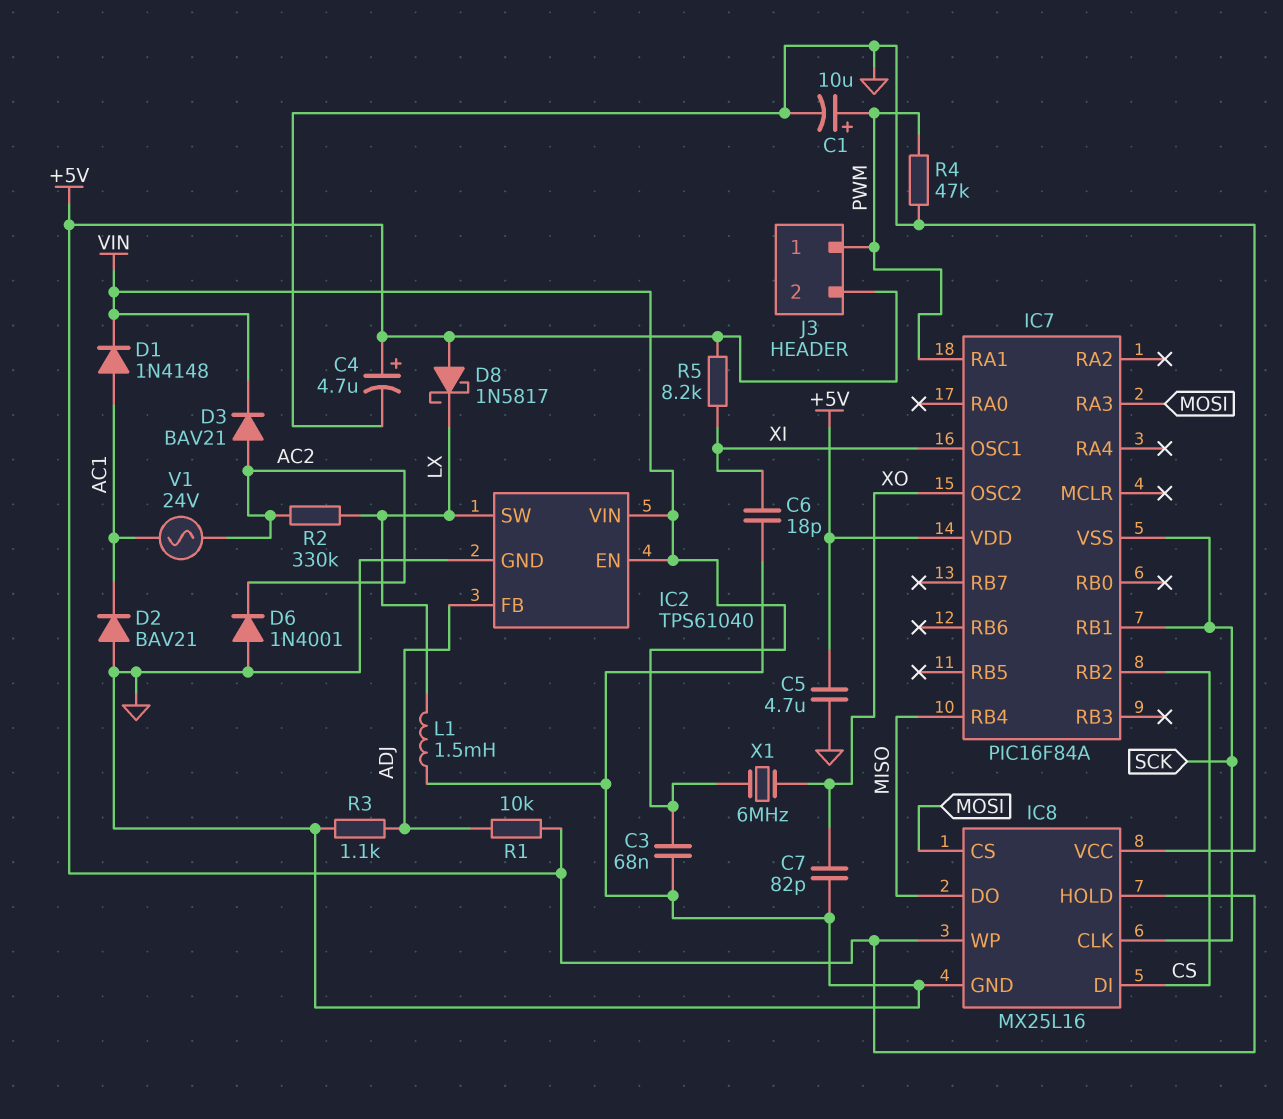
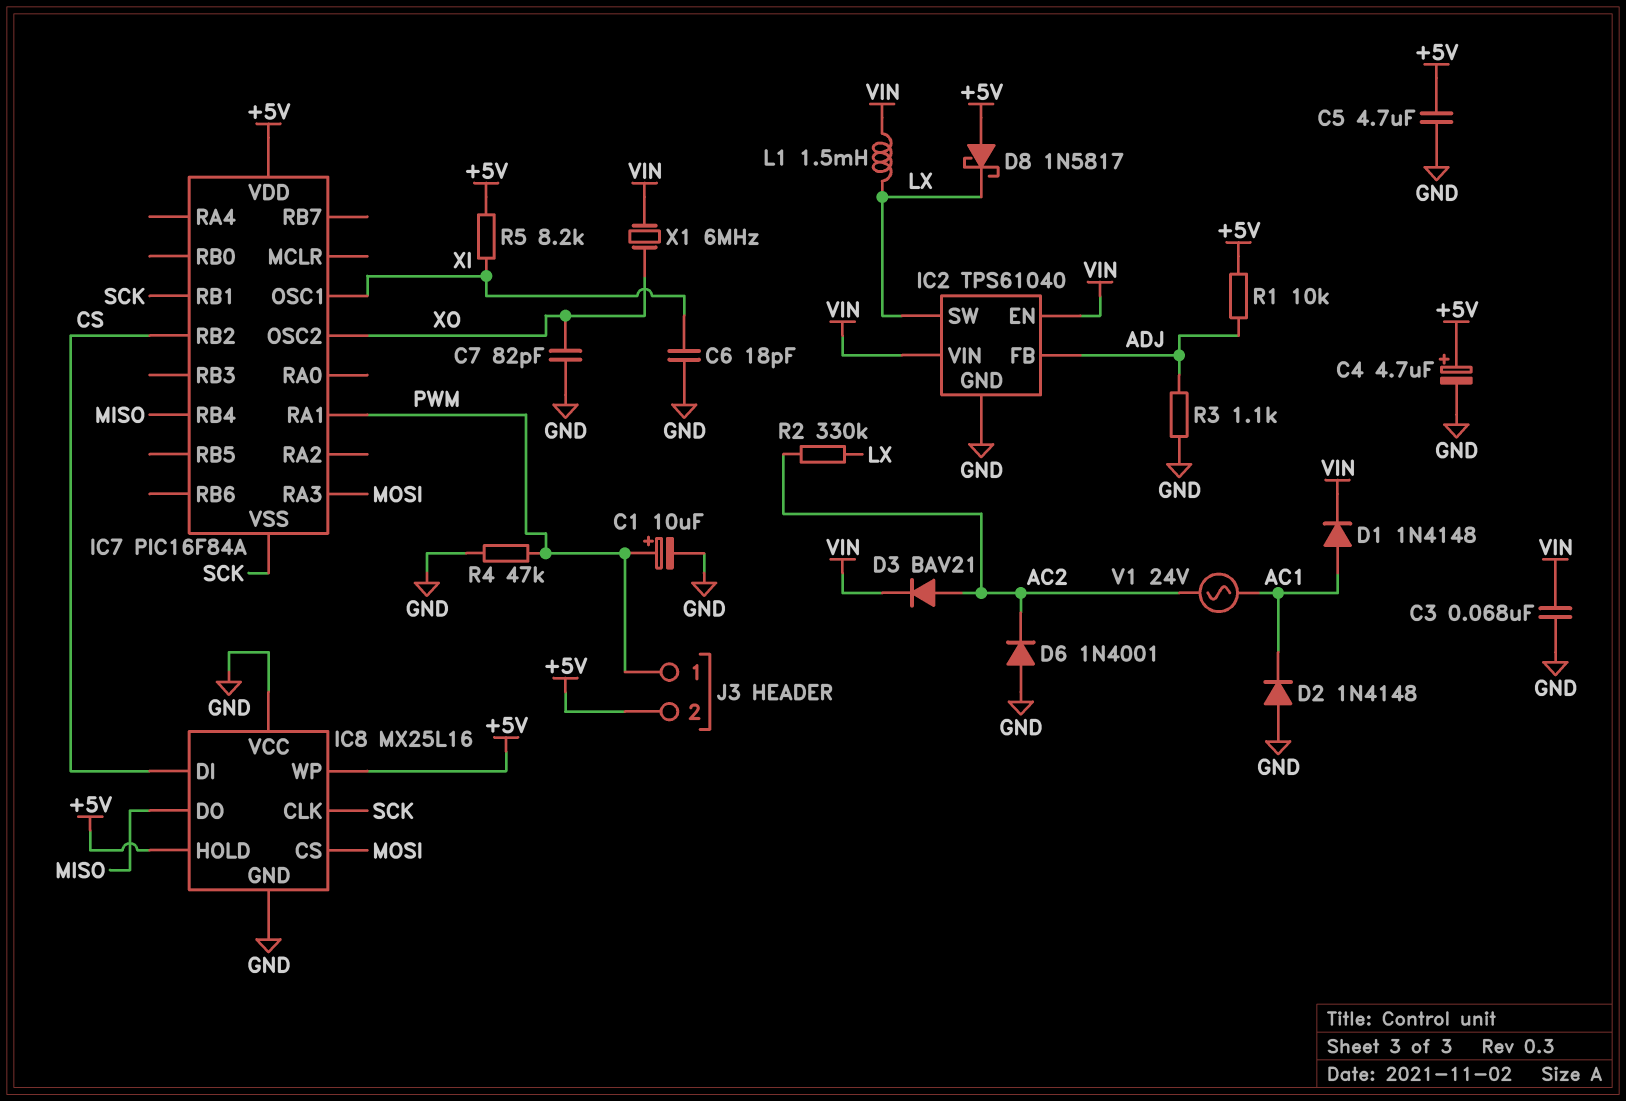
D2: diode BAV21 (A GND, K AC1) -> diode 1N4148 (A GND, K AC1)
L1: 1.5mH (GND, LX) -> 1.5mH (LX, VIN)

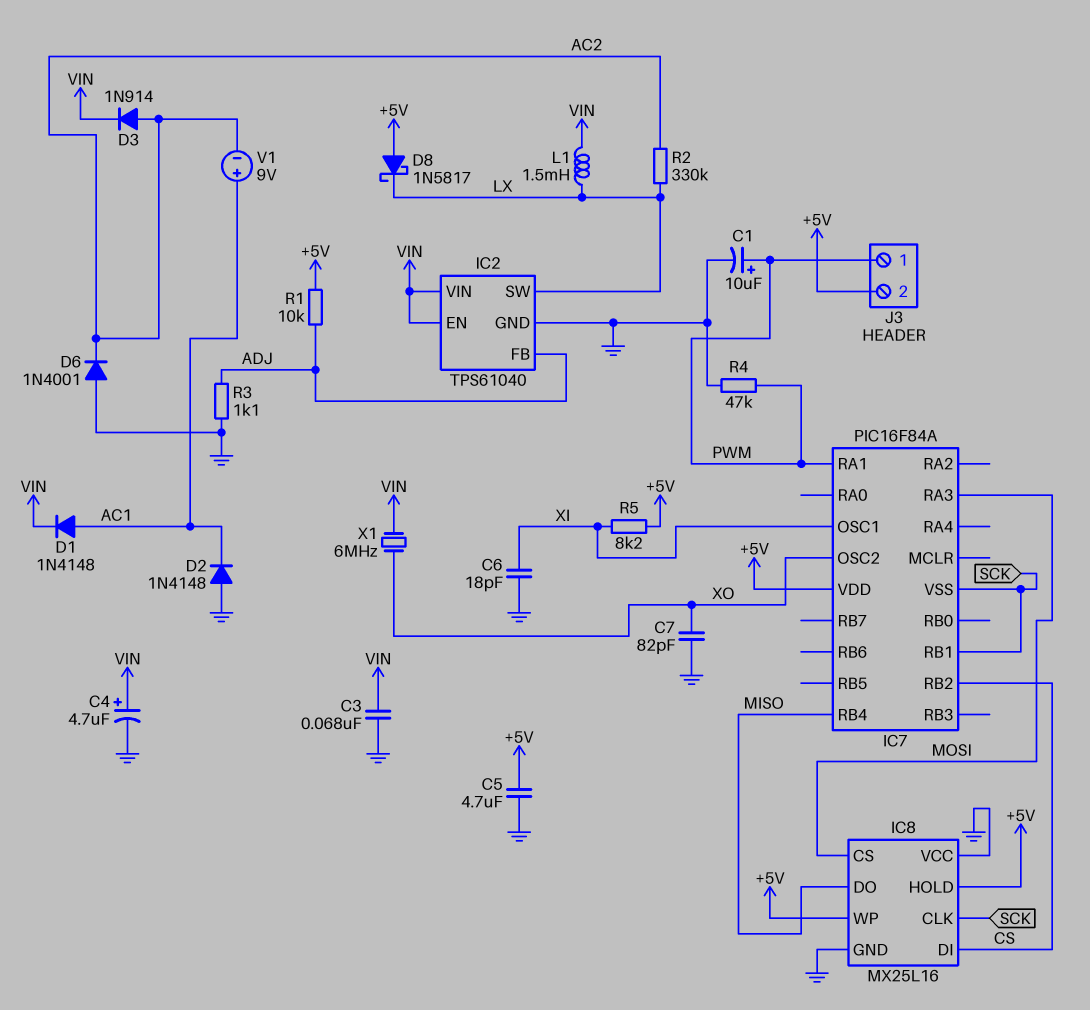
C4: 4.7uF (plus +5V, minus GND) -> 4.7uF (plus VIN, minus GND)
D3: diode BAV21 (A AC2, K VIN) -> diode 1N914 (A AC2, K VIN)
V1: AC 24V (AC1, AC2) -> 9V (plus AC1, minus AC2)

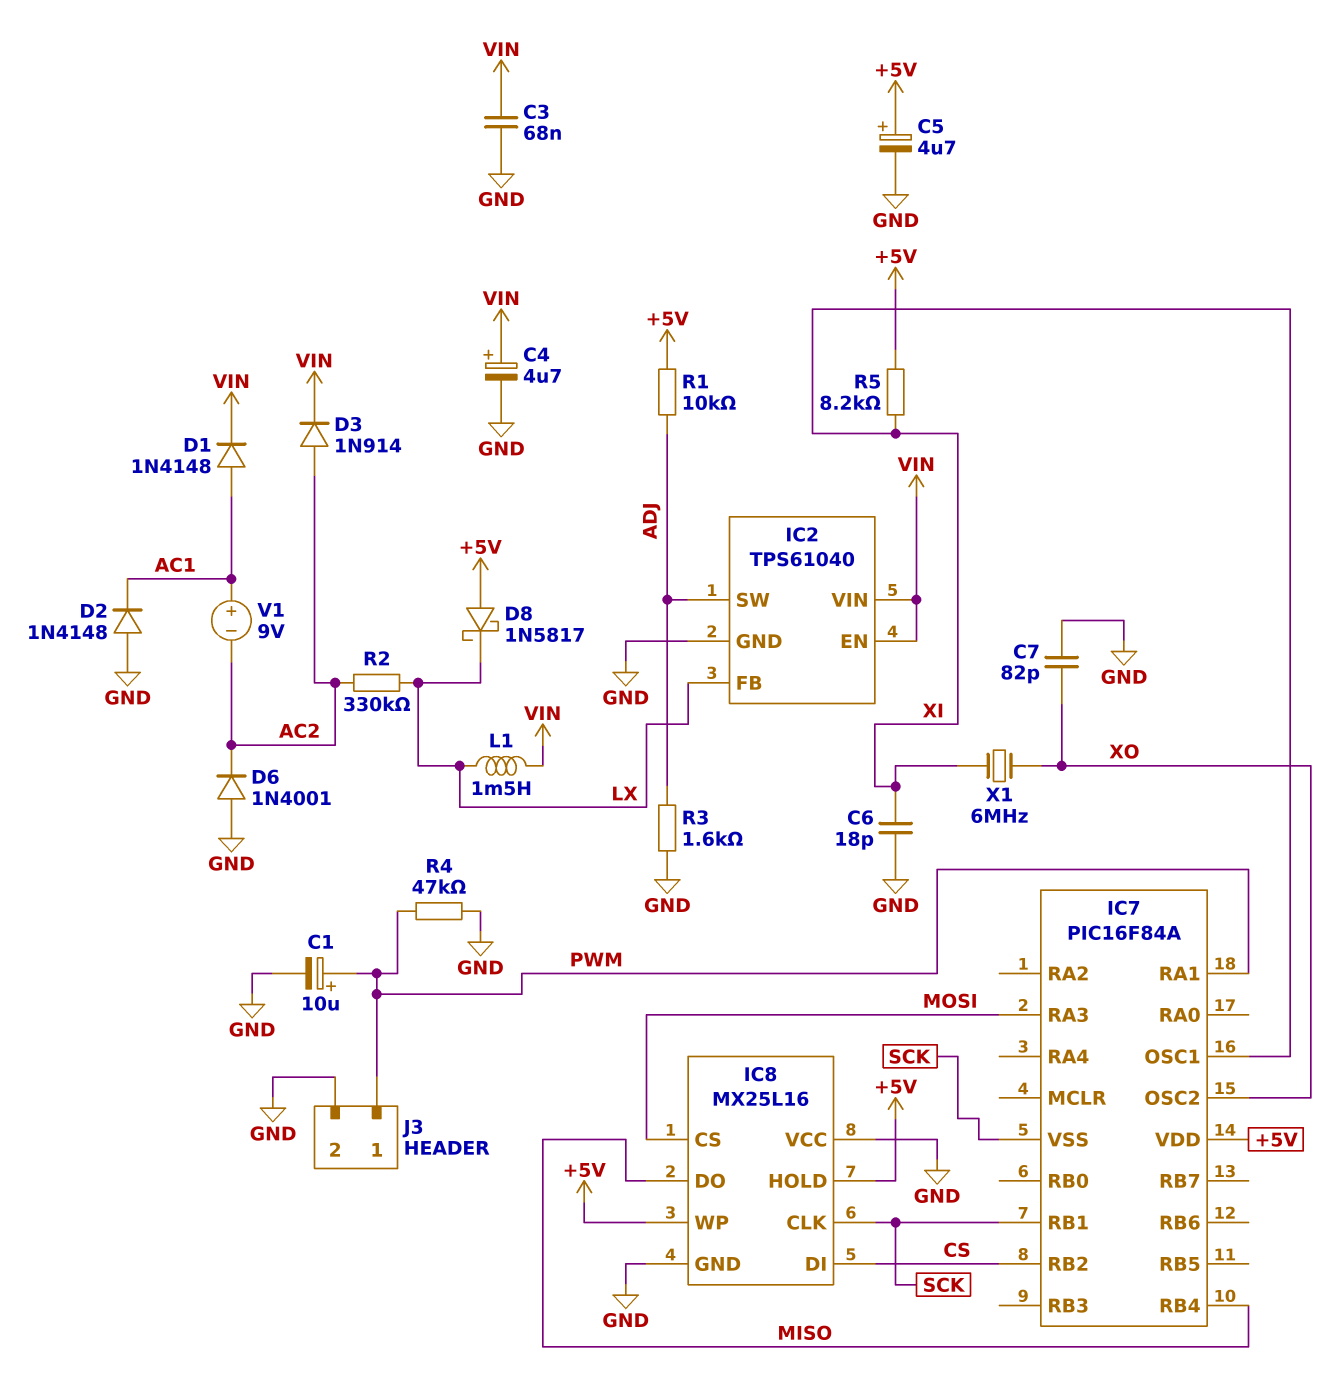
C5: 4.7uF (+5V, GND) -> 4.7uF (plus +5V, minus GND)
IC2 pin FB: ADJ -> LX
IC2 pin SW: LX -> ADJ
J3 pin 2: +5V -> GND
R3: 1.1k (ADJ, GND) -> 1.6k (ADJ, GND)
X1: 6MHz (VIN, XO) -> 6MHz (XI, XO)

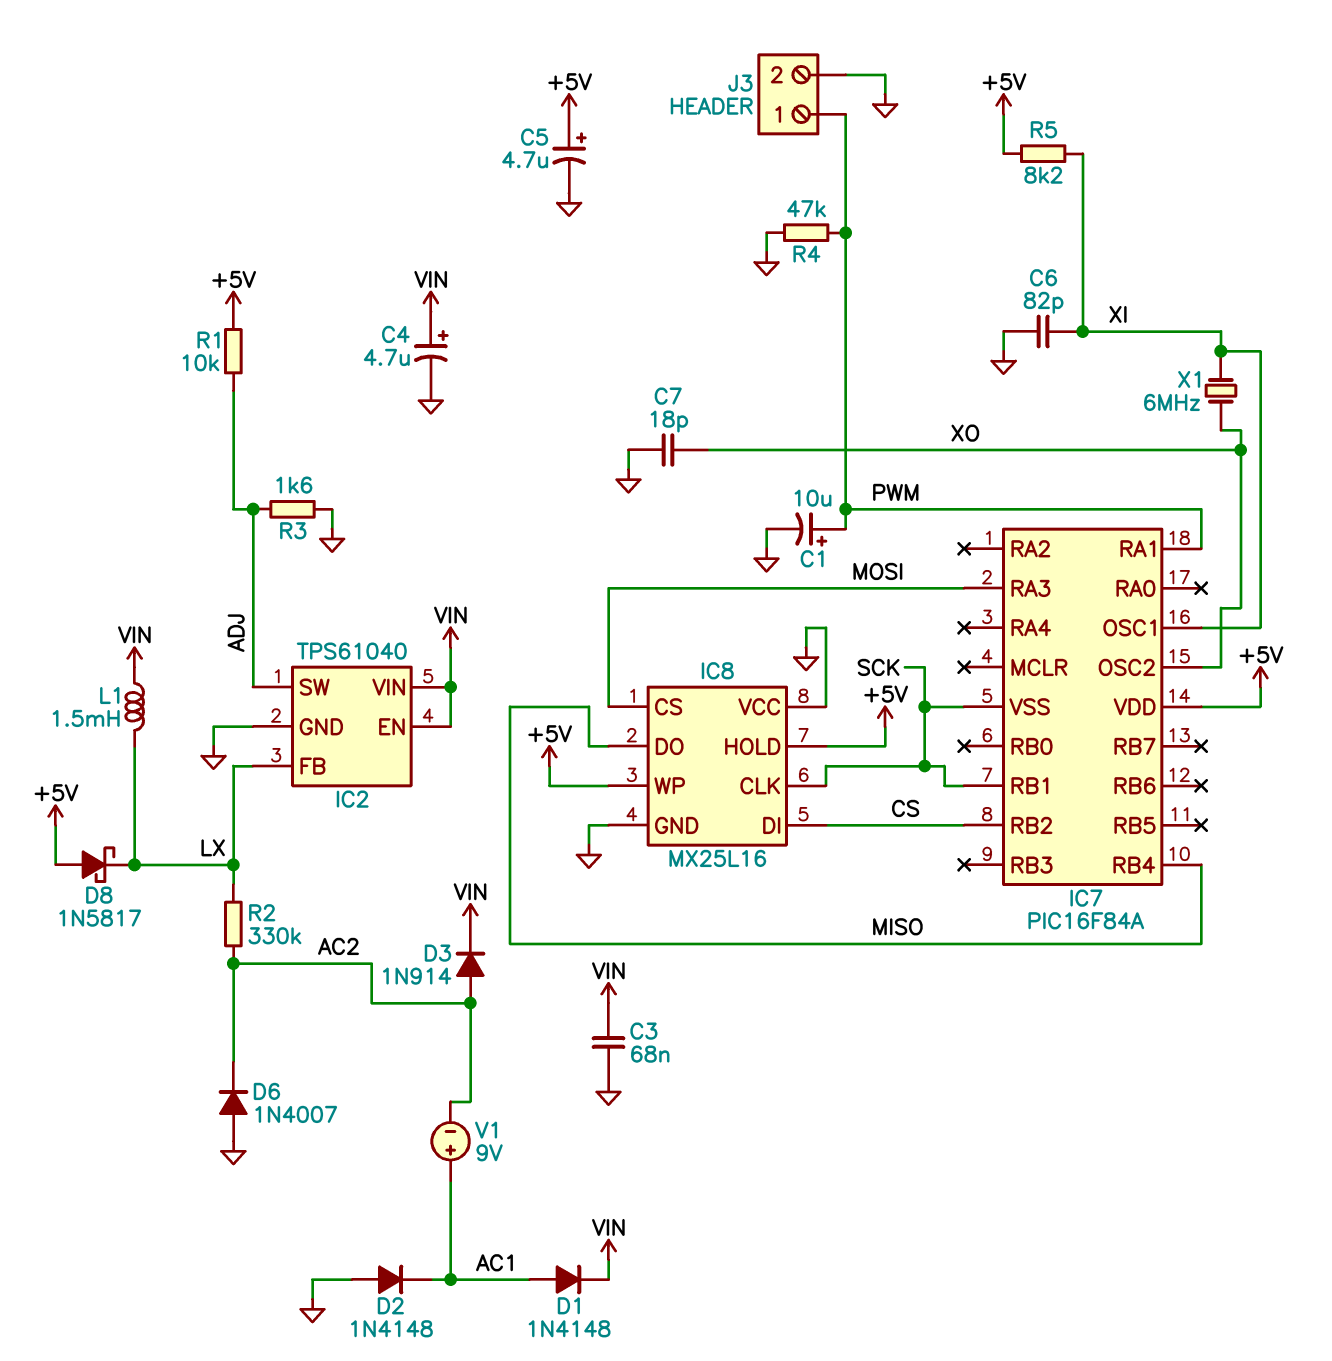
C6: 18pF (GND, XI) -> 82pF (GND, XI)
C7: 82pF (GND, XO) -> 18pF (GND, XO)
D6: diode 1N4001 (A GND, K AC2) -> diode 1N4007 (A GND, K AC2)

